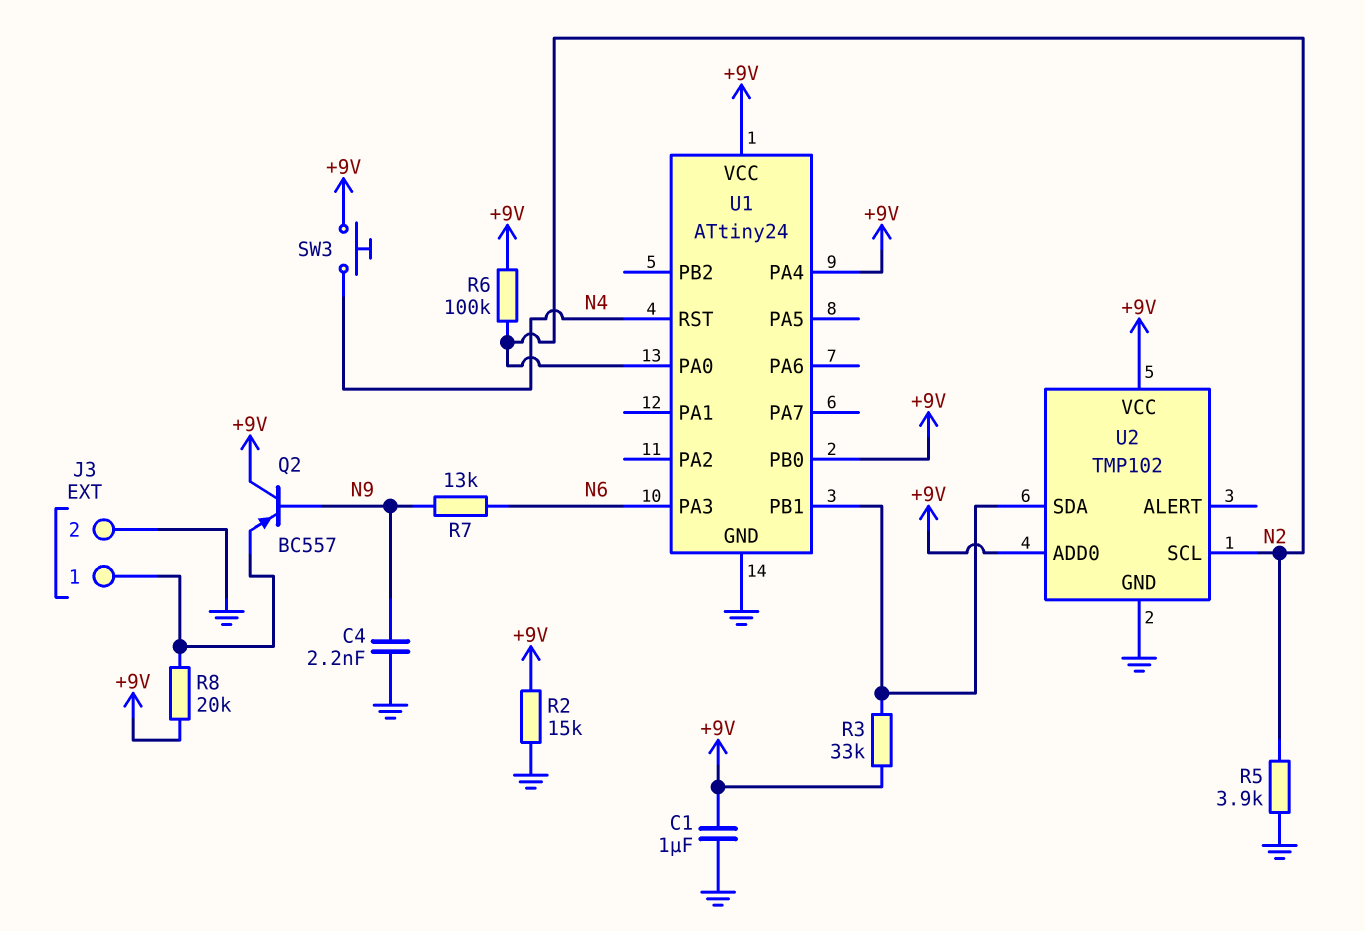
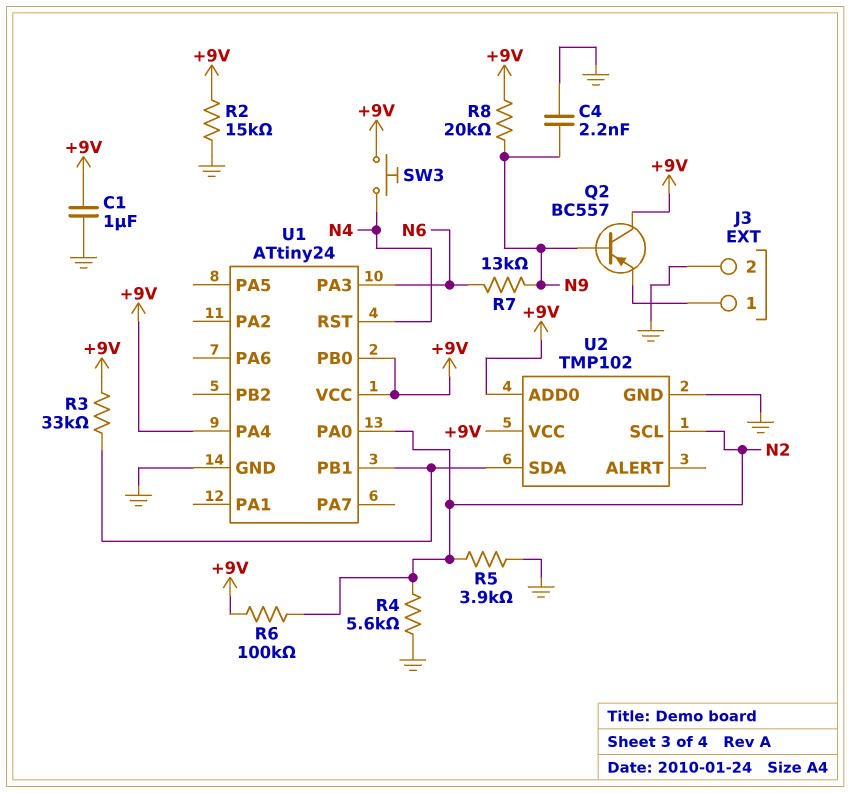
R4: none -> 5.6k (GND, N2)
R8: 20k (+9V, J3/1) -> 20k (+9V, N9)

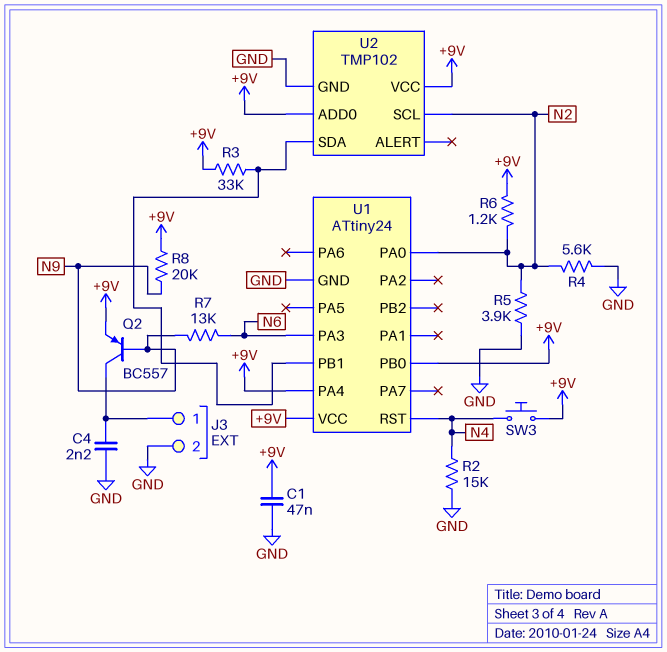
C1: 1uF (+9V, GND) -> 47nF (+9V, GND)
C4: 2.2nF (GND, N9) -> 2.2nF (GND, J3/1)
Q2: PNP BC557 (B N9, C +9V, E J3/1) -> PNP BC557 (B N9, C J3/1, E +9V)
R2: 15k (+9V, GND) -> 15k (GND, N4)
R6: 100k (+9V, N2) -> 1.2k (+9V, N2)

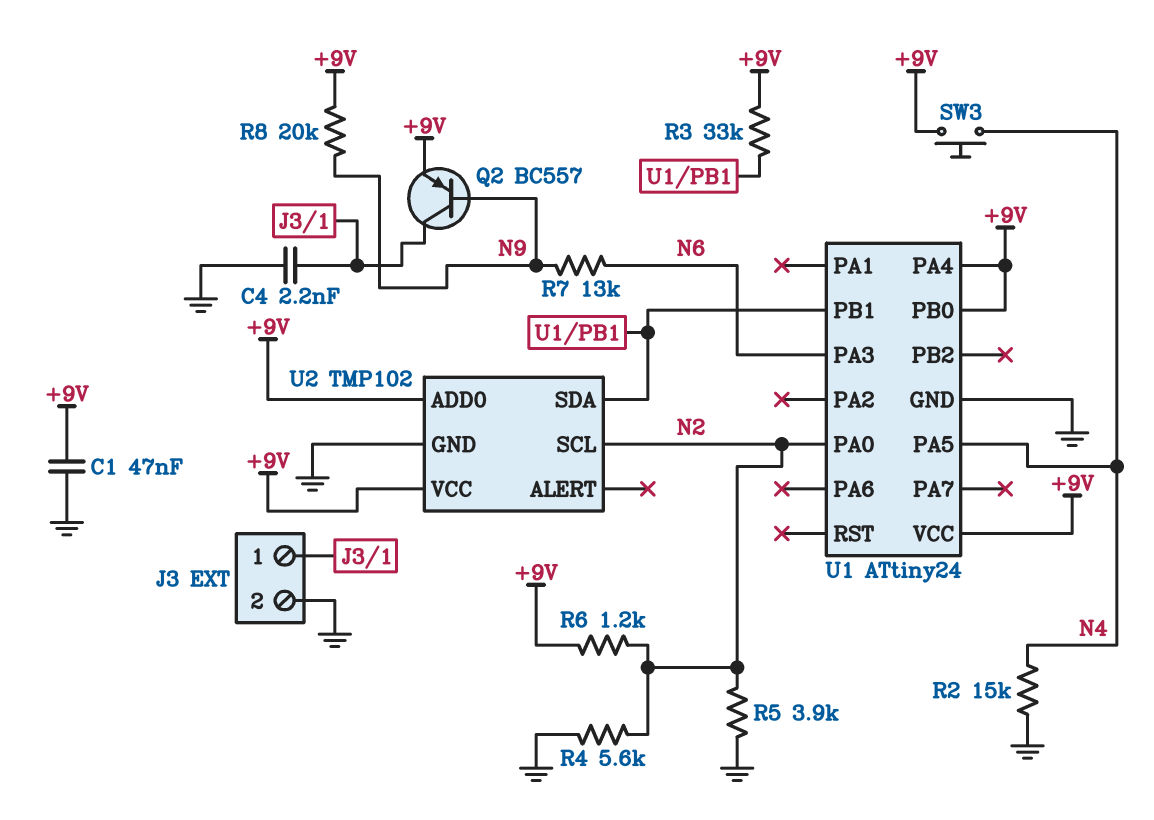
U1 pin PA5: none -> N4
U1 pin RST: N4 -> none

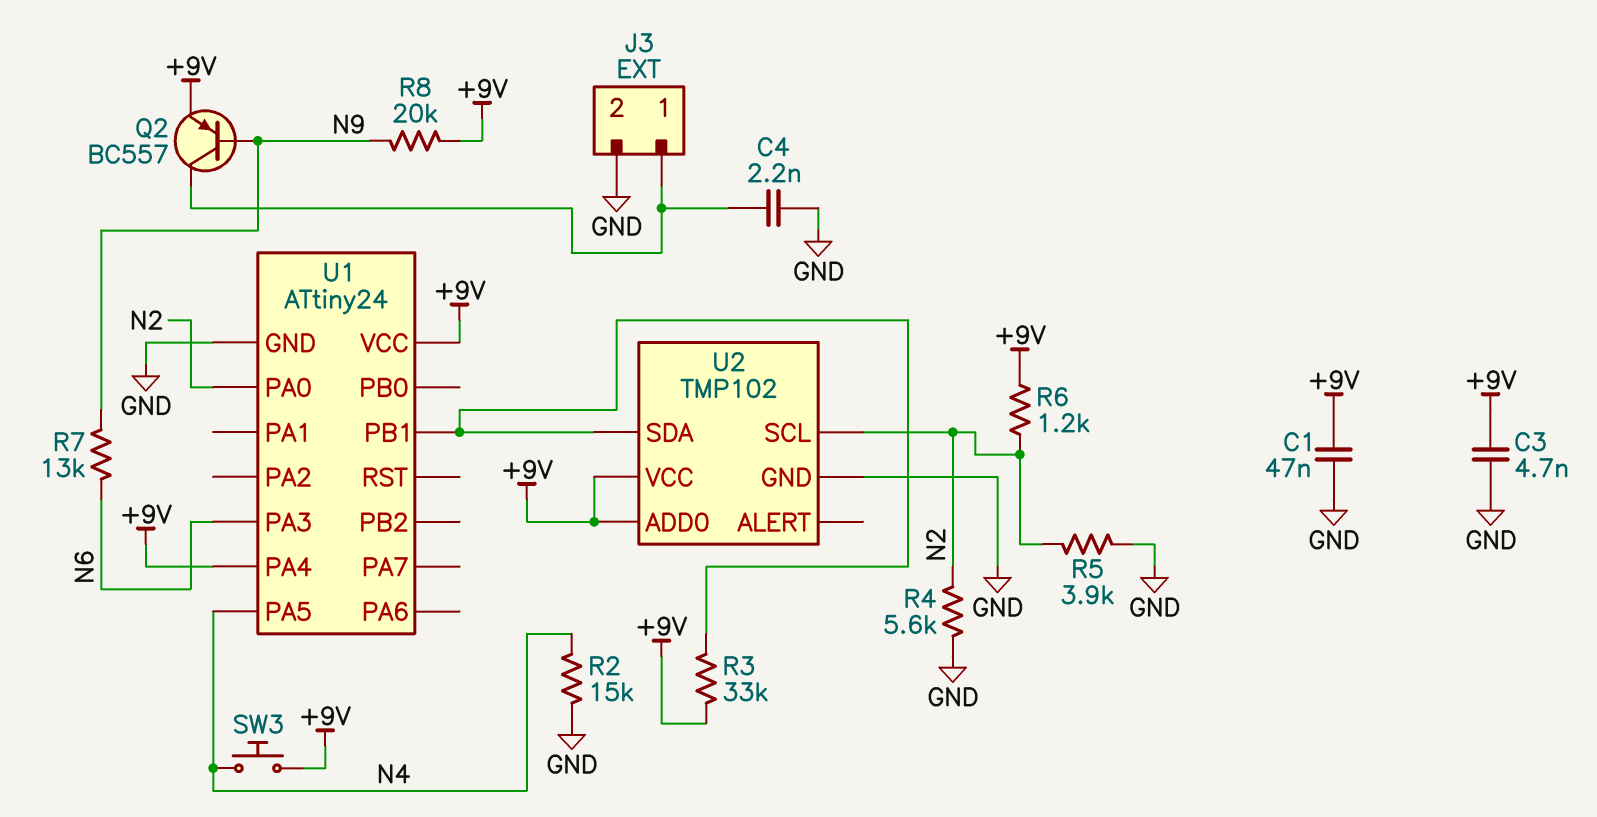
C3: none -> 4.7nF (+9V, GND)
U1 pin PB0: +9V -> none

